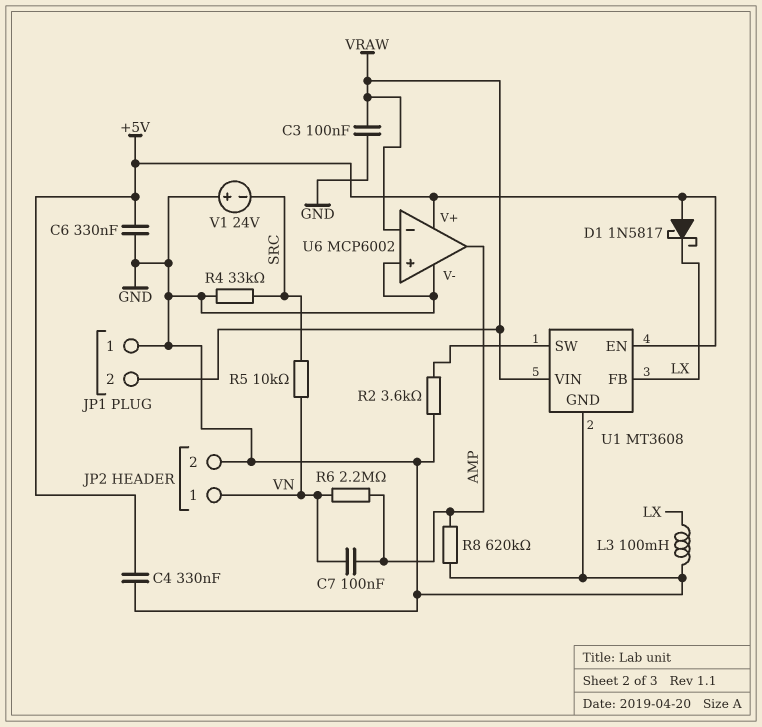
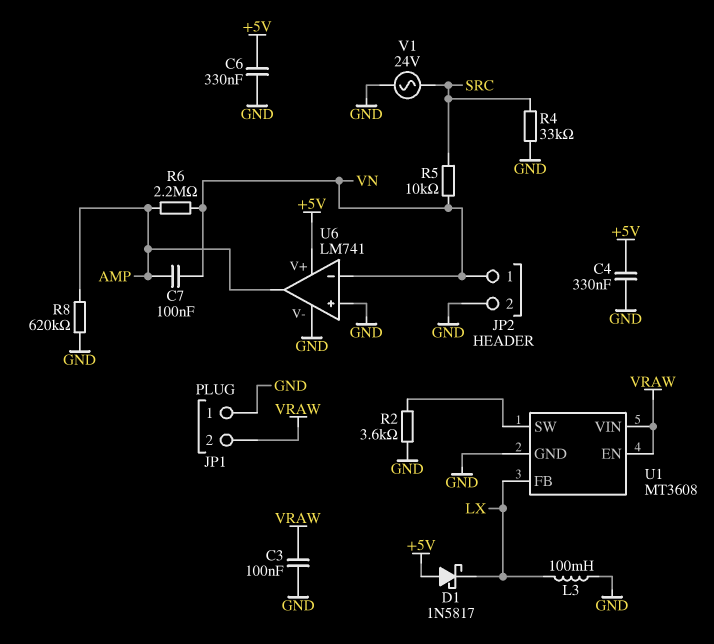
U1 pin EN: +5V -> VRAW
U6: MCP6002 -> LM741
U6 pin in-: VRAW -> VN
V1: 24V (plus GND, minus SRC) -> AC 24V (GND, SRC)

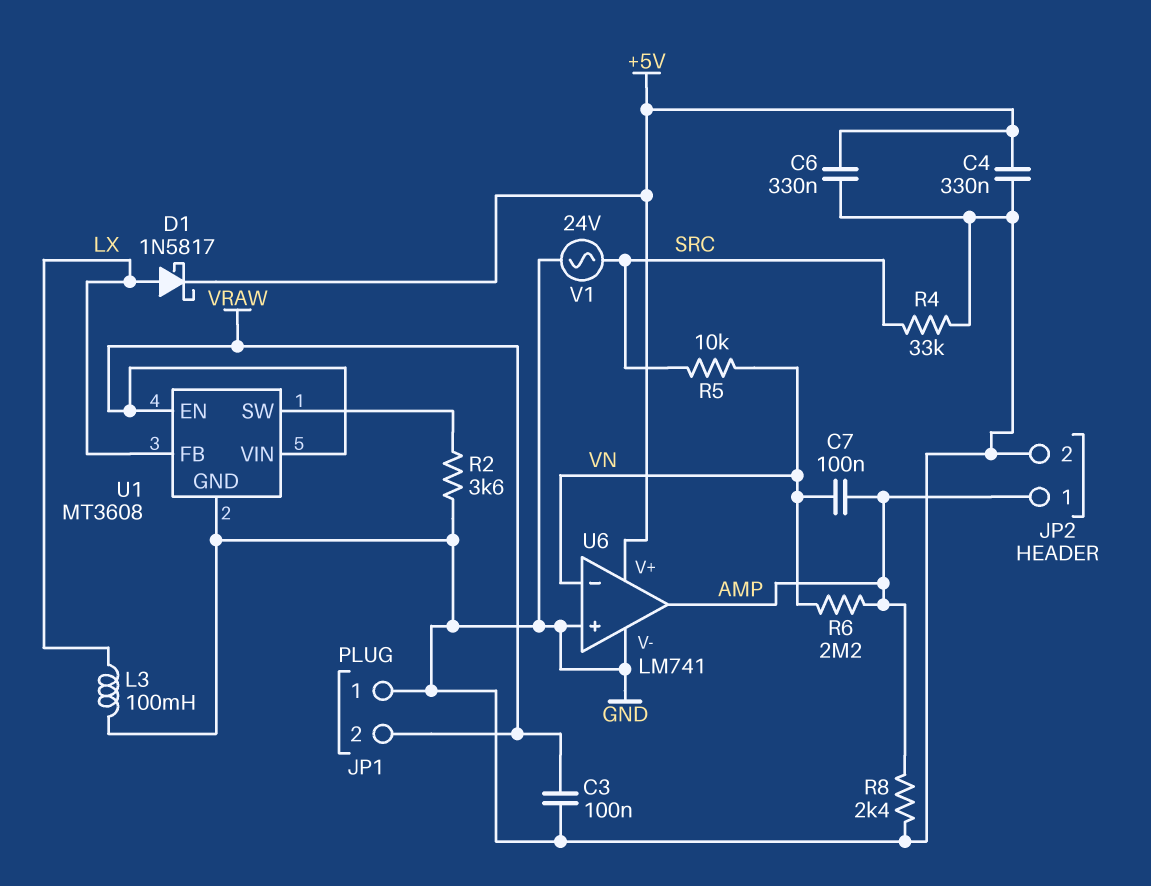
D1: schottky 1N5817 (A +5V, K LX) -> schottky 1N5817 (A LX, K +5V)
JP2 pin 1: VN -> AMP
R8: 620k (AMP, GND) -> 2.4k (AMP, GND)

